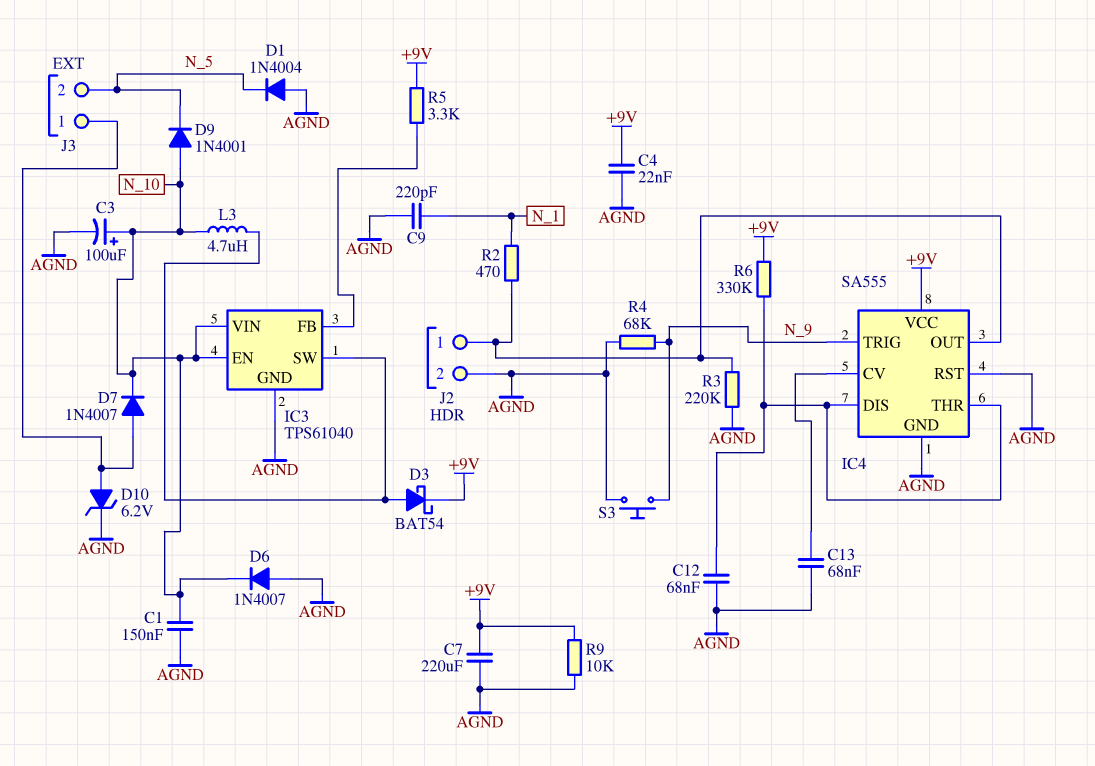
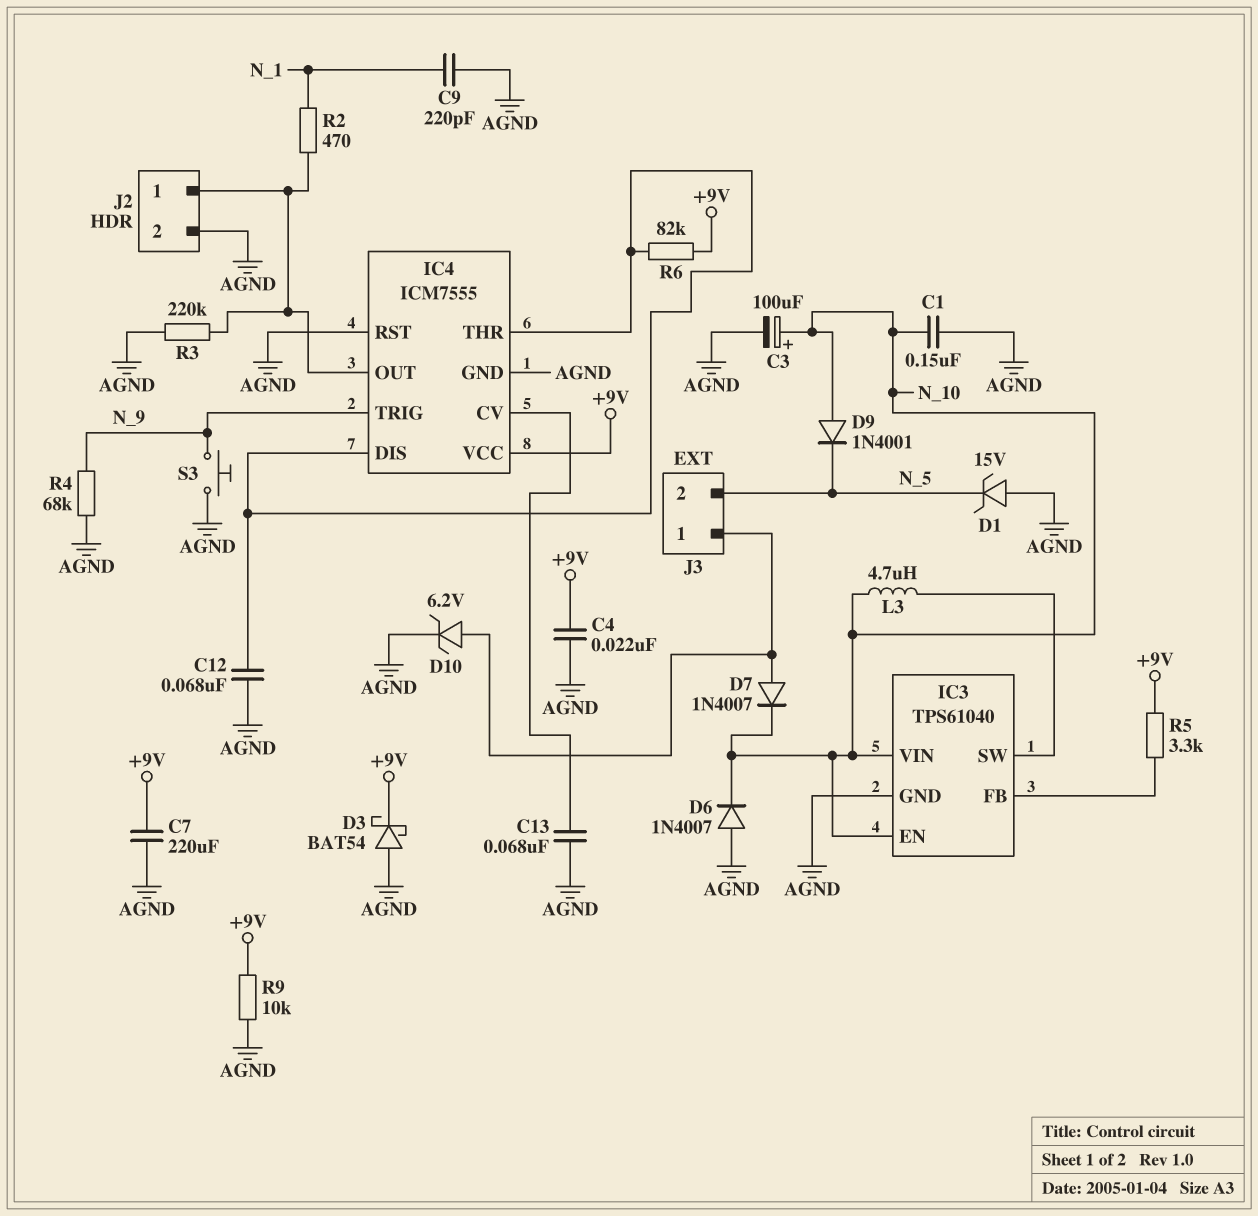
D1: diode 1N4004 (A AGND, K N_5) -> zener 15V (A AGND, K N_5)
D3: schottky BAT54 (A IC3/SW, K +9V) -> schottky BAT54 (A AGND, K +9V)
IC4: SA555 -> ICM7555
R6: 330k (+9V, IC4/DIS) -> 82k (+9V, IC4/DIS)

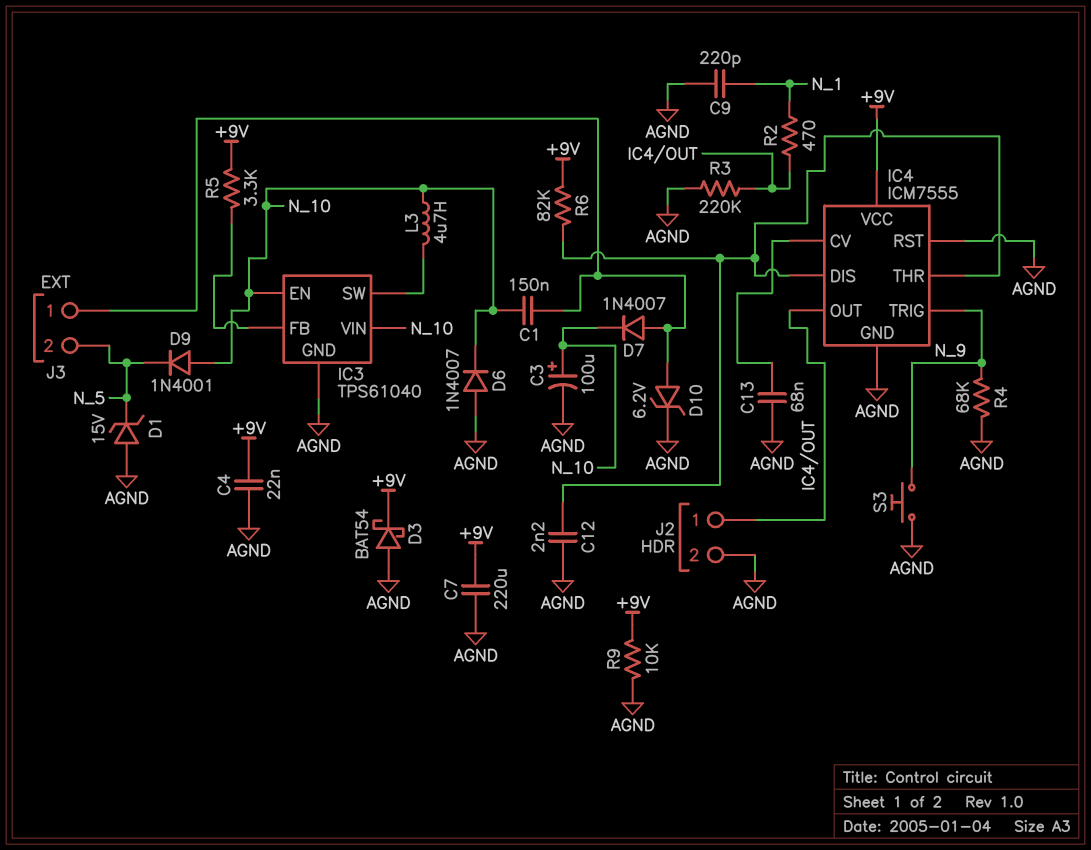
C1: 150nF (AGND, N_10) -> 150nF (J3/1, N_10)
C12: 68nF (AGND, IC4/DIS) -> 2.2nF (AGND, IC4/DIS)

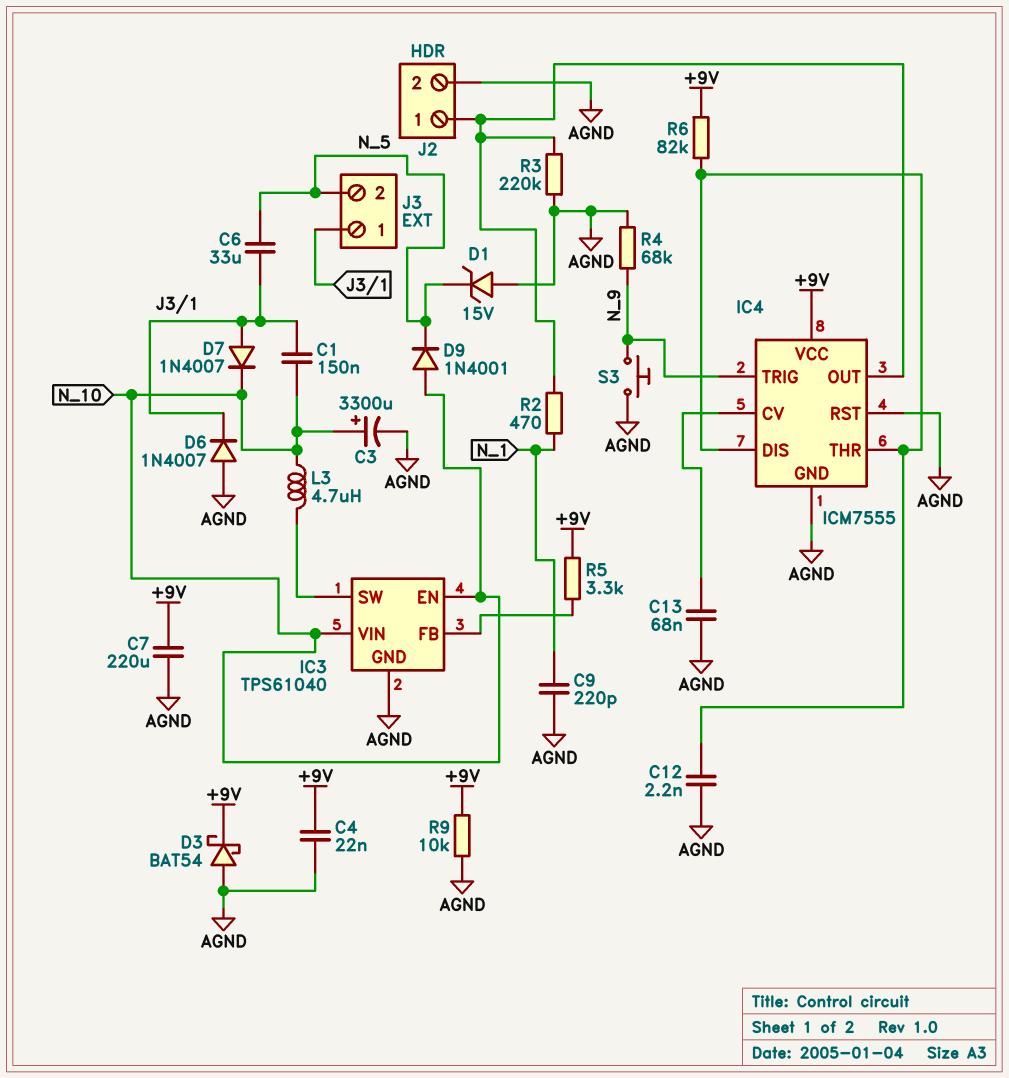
C3: 100uF (plus N_10, minus AGND) -> 3300uF (plus N_10, minus AGND)
C6: none -> 33uF (J3/1, N_5)
D6: diode 1N4007 (A AGND, K N_10) -> diode 1N4007 (A AGND, K J3/1)
D10: zener 6.2V (A J3/1, K AGND) -> none

